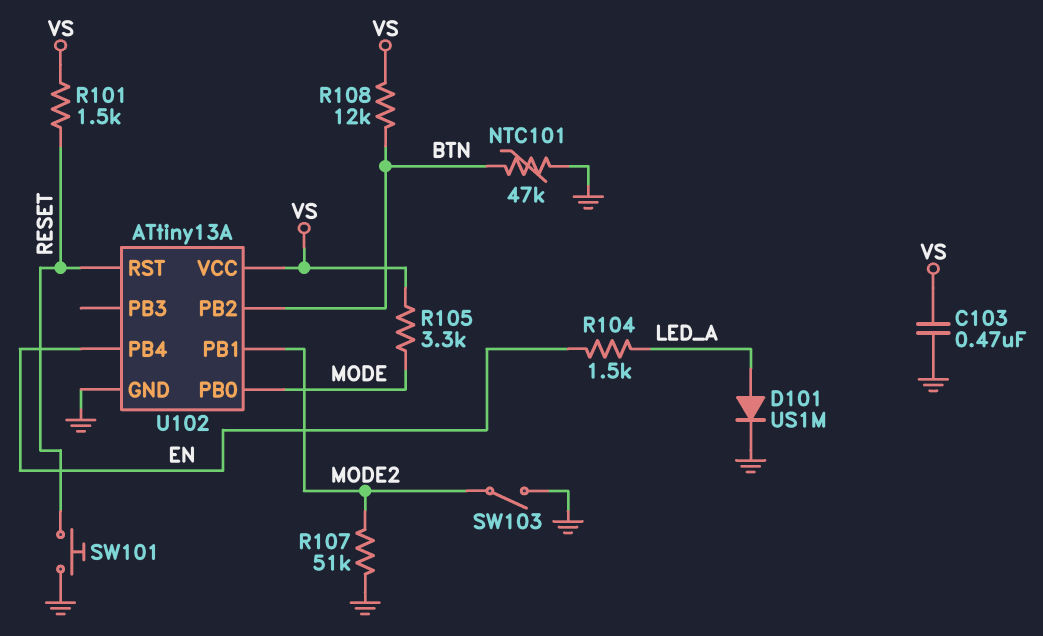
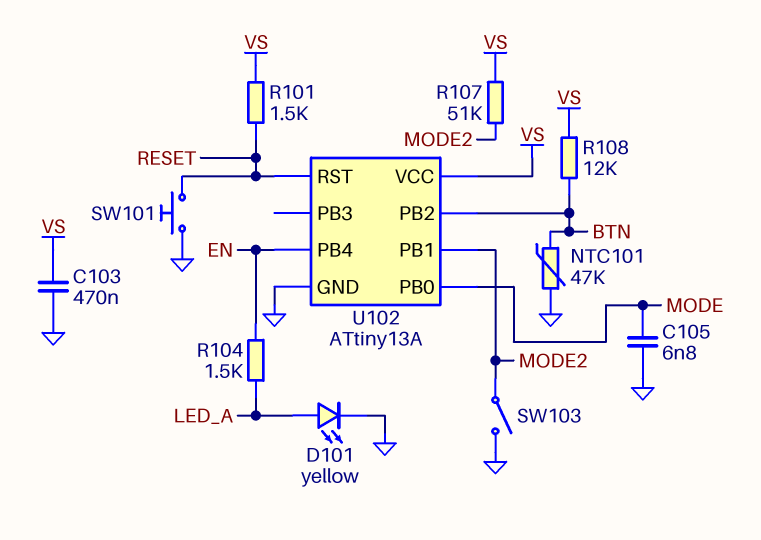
C105: none -> 6.8nF (GND, MODE)
D101: diode US1M (A LED_A, K GND) -> LED yellow (A LED_A, K GND)
R105: 3.3k (MODE, VS) -> none
R107: 51k (GND, MODE2) -> 51k (MODE2, VS)

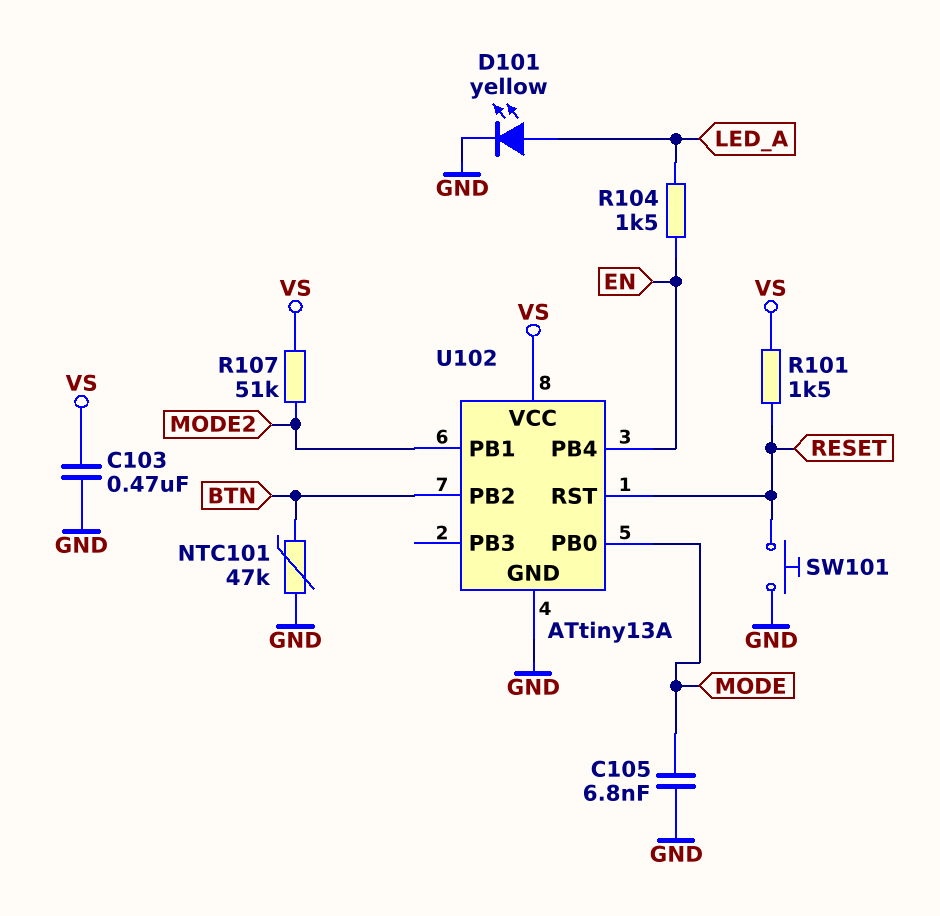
R108: 12k (BTN, VS) -> none
SW103: switch (GND, MODE2) -> none

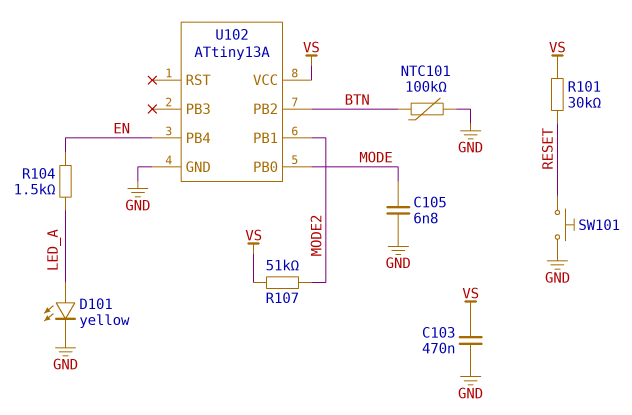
NTC101: 47k (BTN, GND) -> 100k (BTN, GND)
R101: 1.5k (RESET, VS) -> 30k (RESET, VS)
U102 pin RST: RESET -> none

